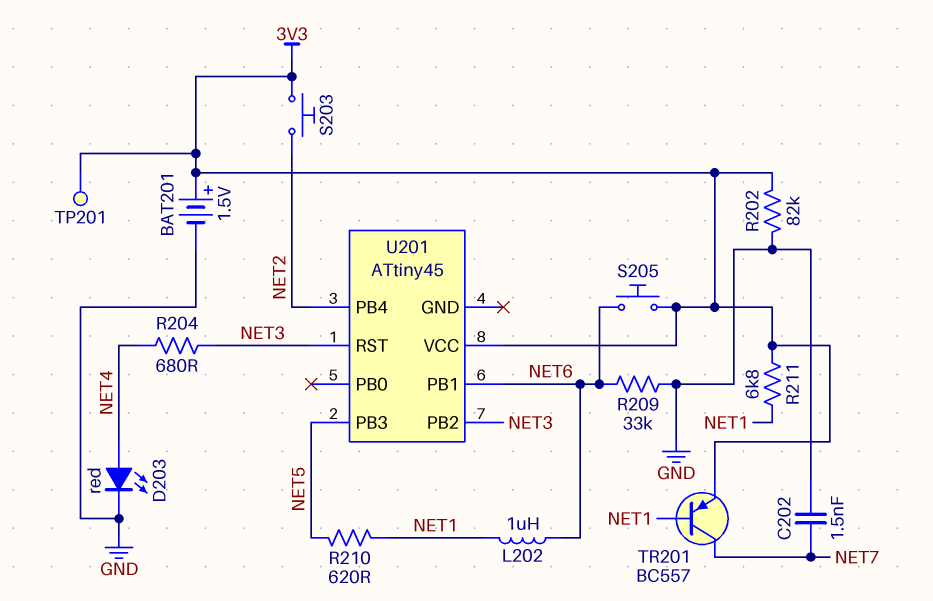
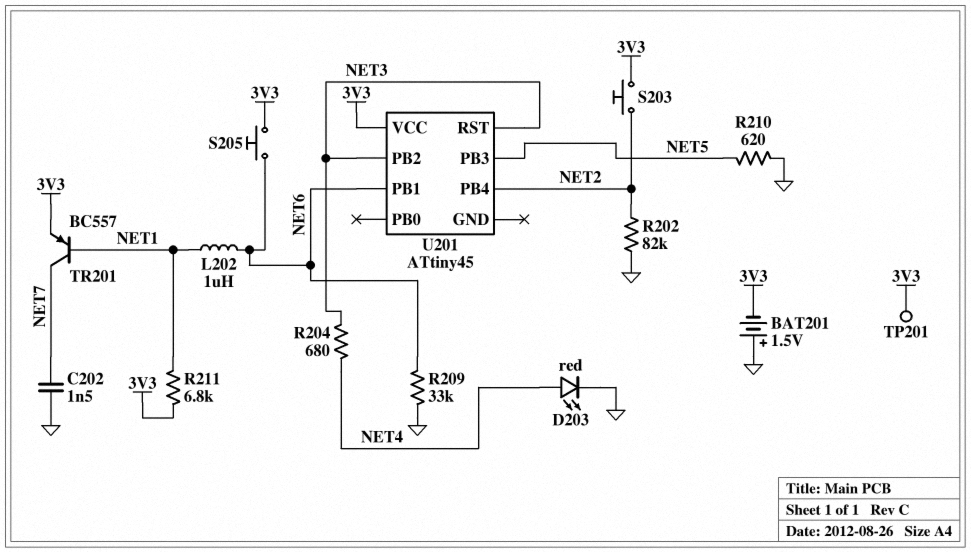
BAT201: 1.5V (plus 3V3, minus GND) -> 1.5V (plus GND, minus 3V3)
R202: 82k (3V3, GND) -> 82k (GND, NET2)
R210: 620 (NET1, NET5) -> 620 (GND, NET5)

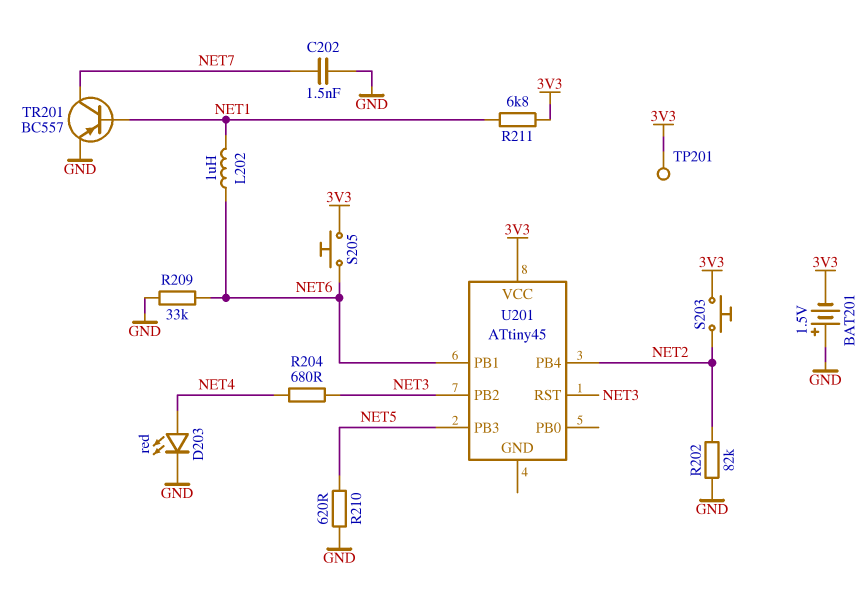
TR201: PNP BC557 (B NET1, C NET7, E 3V3) -> PNP BC557 (B NET1, C NET7, E GND)

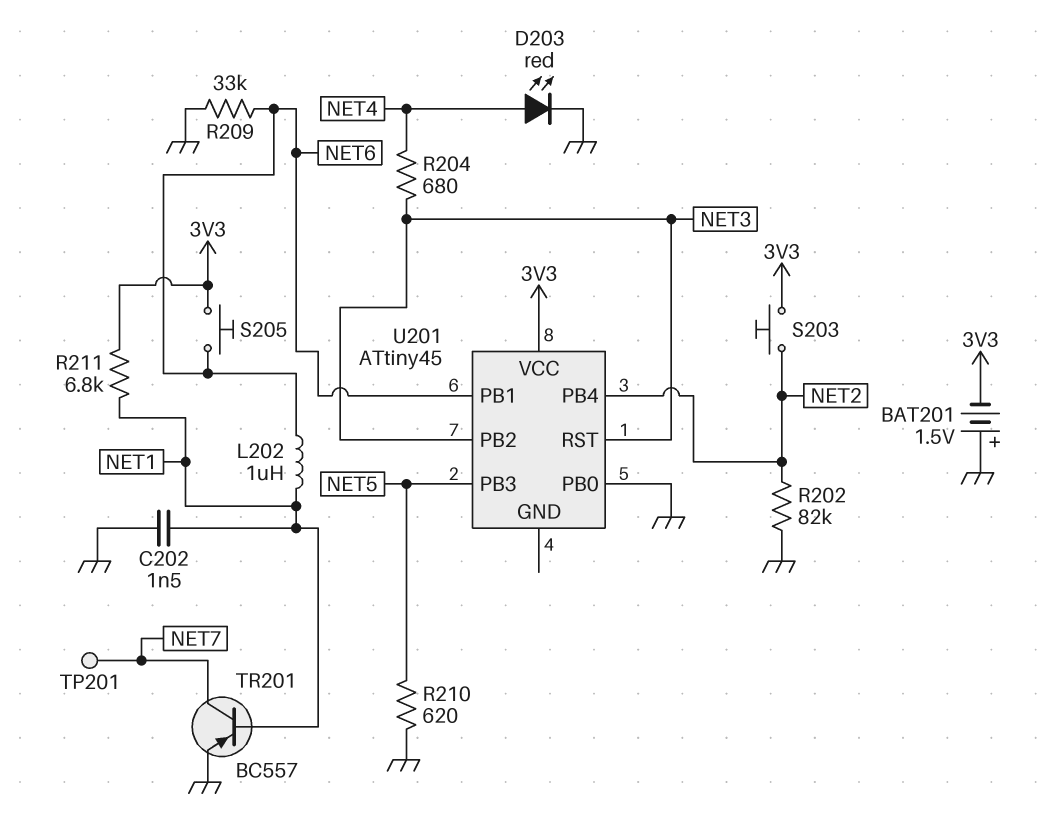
C202: 1.5nF (GND, NET7) -> 1.5nF (GND, NET1)
TP201: test point (3V3) -> test point (NET7)
U201 pin PB0: none -> GND

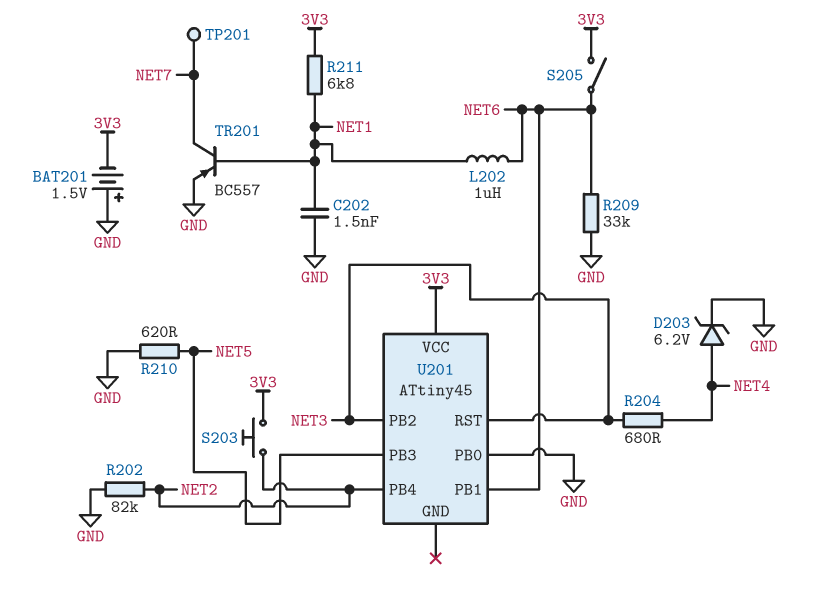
D203: LED red (A NET4, K GND) -> zener 6.2V (A NET4, K GND)
S205: button (3V3, NET6) -> switch (3V3, NET6)

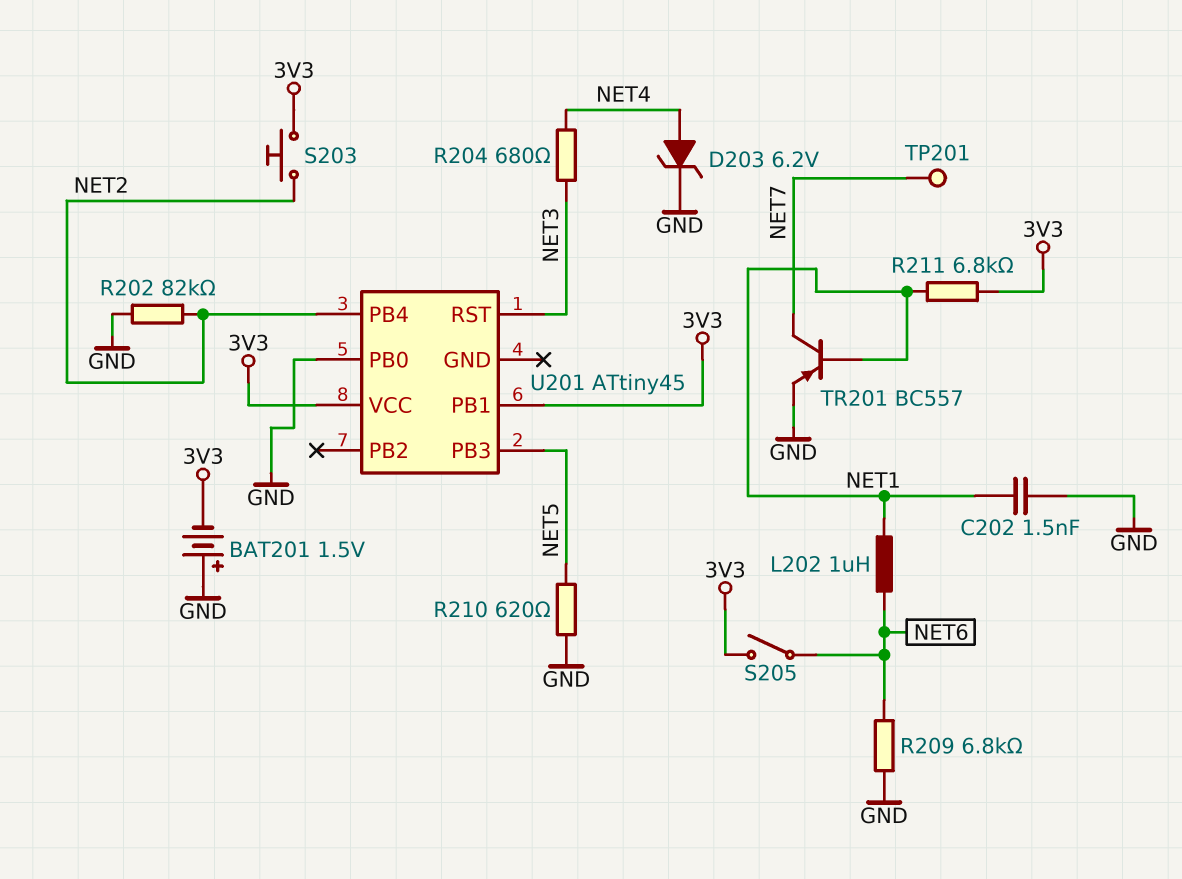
R209: 33k (GND, NET6) -> 6.8k (GND, NET6)
U201 pin PB1: NET6 -> 3V3
U201 pin PB2: NET3 -> none

